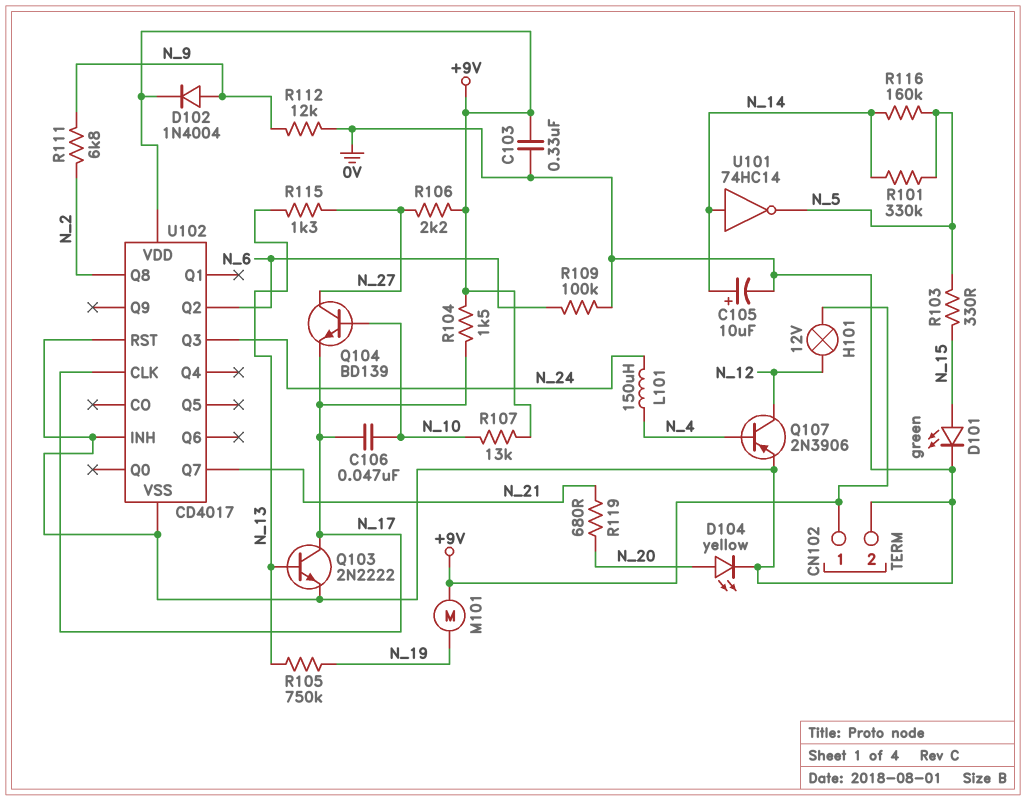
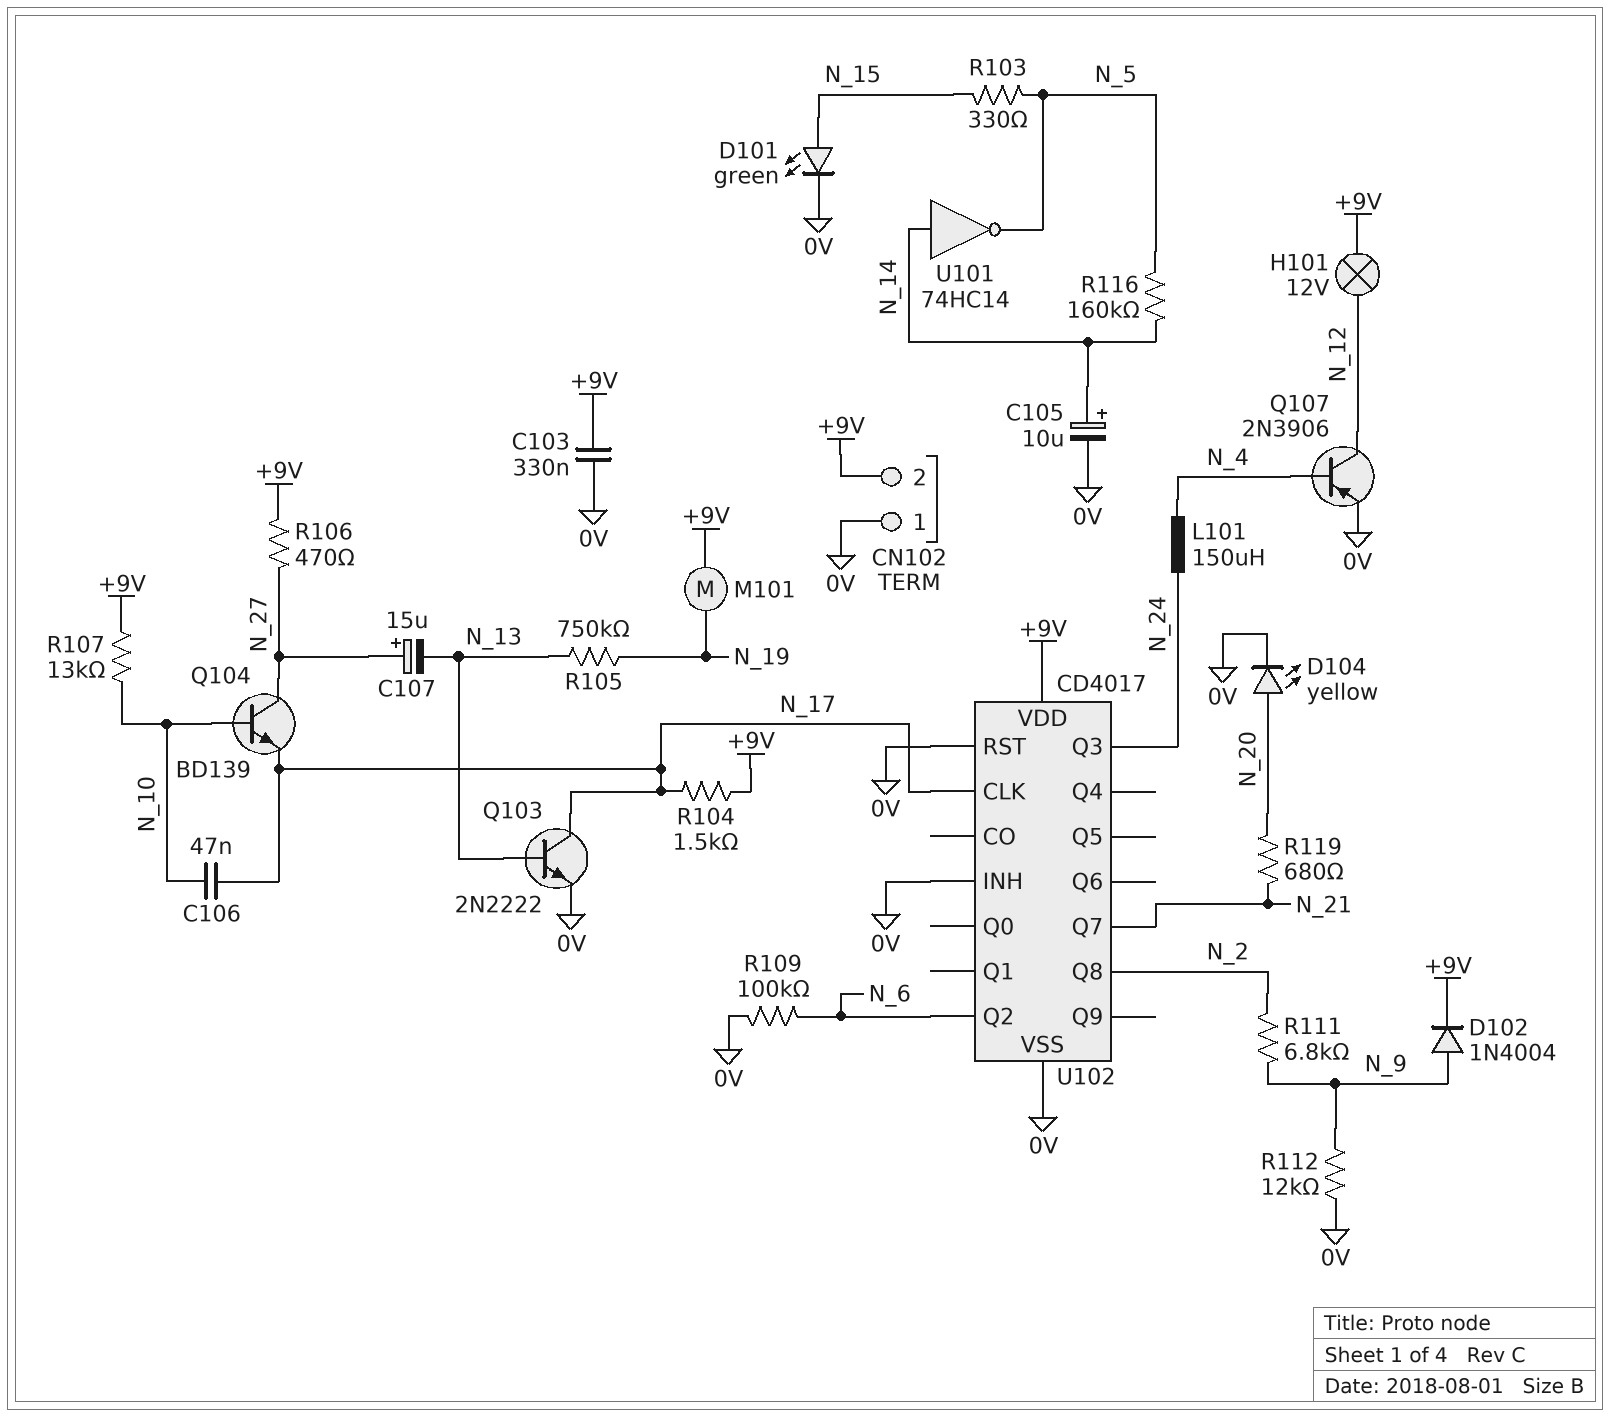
C107: none -> 15uF (plus N_27, minus N_13)
CN102 pin 1: +9V -> 0V
CN102 pin 2: 0V -> +9V
R101: 330k (N_5, N_14) -> none
R106: 2.2k (+9V, N_27) -> 470 (+9V, N_27)
R115: 1.3k (N_13, N_27) -> none

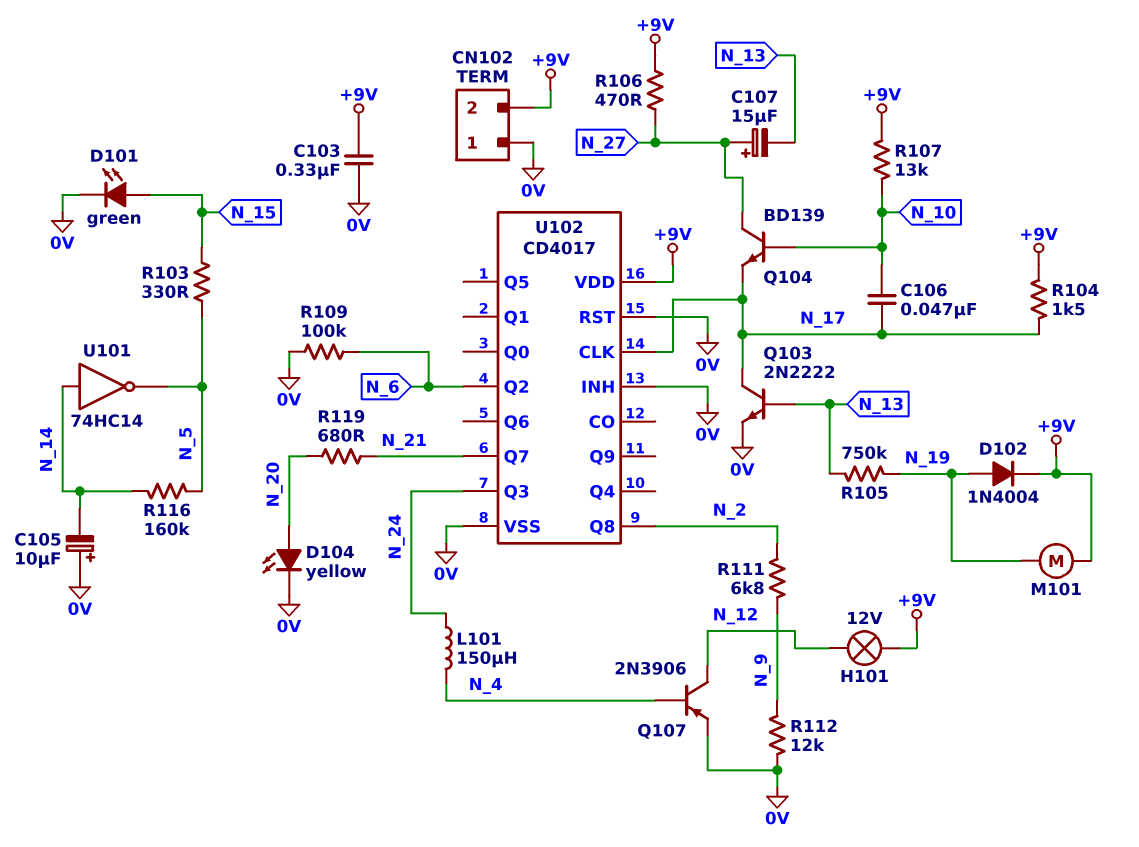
C105: 10uF (plus N_14, minus 0V) -> 10uF (plus 0V, minus N_14)
D102: diode 1N4004 (A N_9, K +9V) -> diode 1N4004 (A N_19, K +9V)

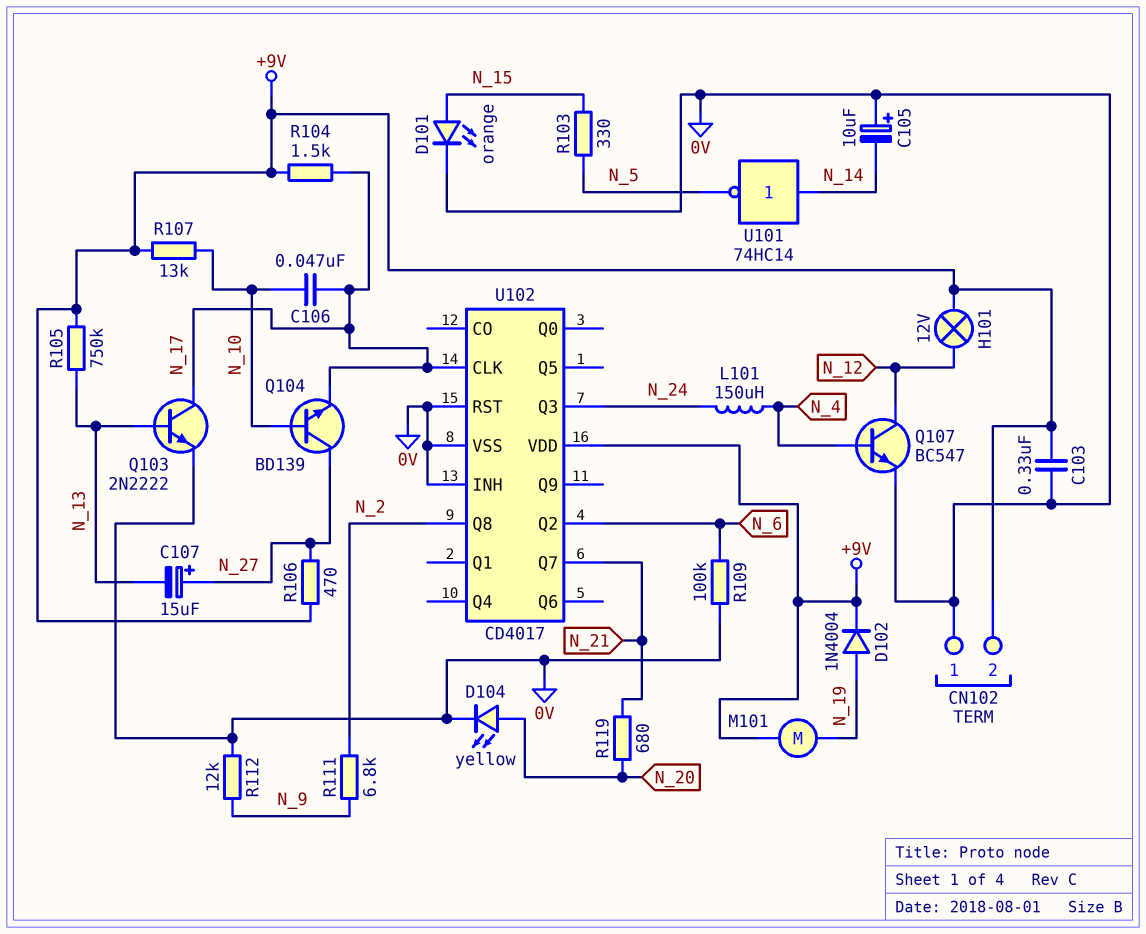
D101: LED green (A N_15, K 0V) -> LED orange (A N_15, K 0V)
Q107: PNP 2N3906 (B N_4, C N_12, E 0V) -> NPN BC547 (B N_4, C N_12, E 0V)
R105: 750k (N_13, N_19) -> 750k (+9V, N_13)
R116: 160k (N_5, N_14) -> none

